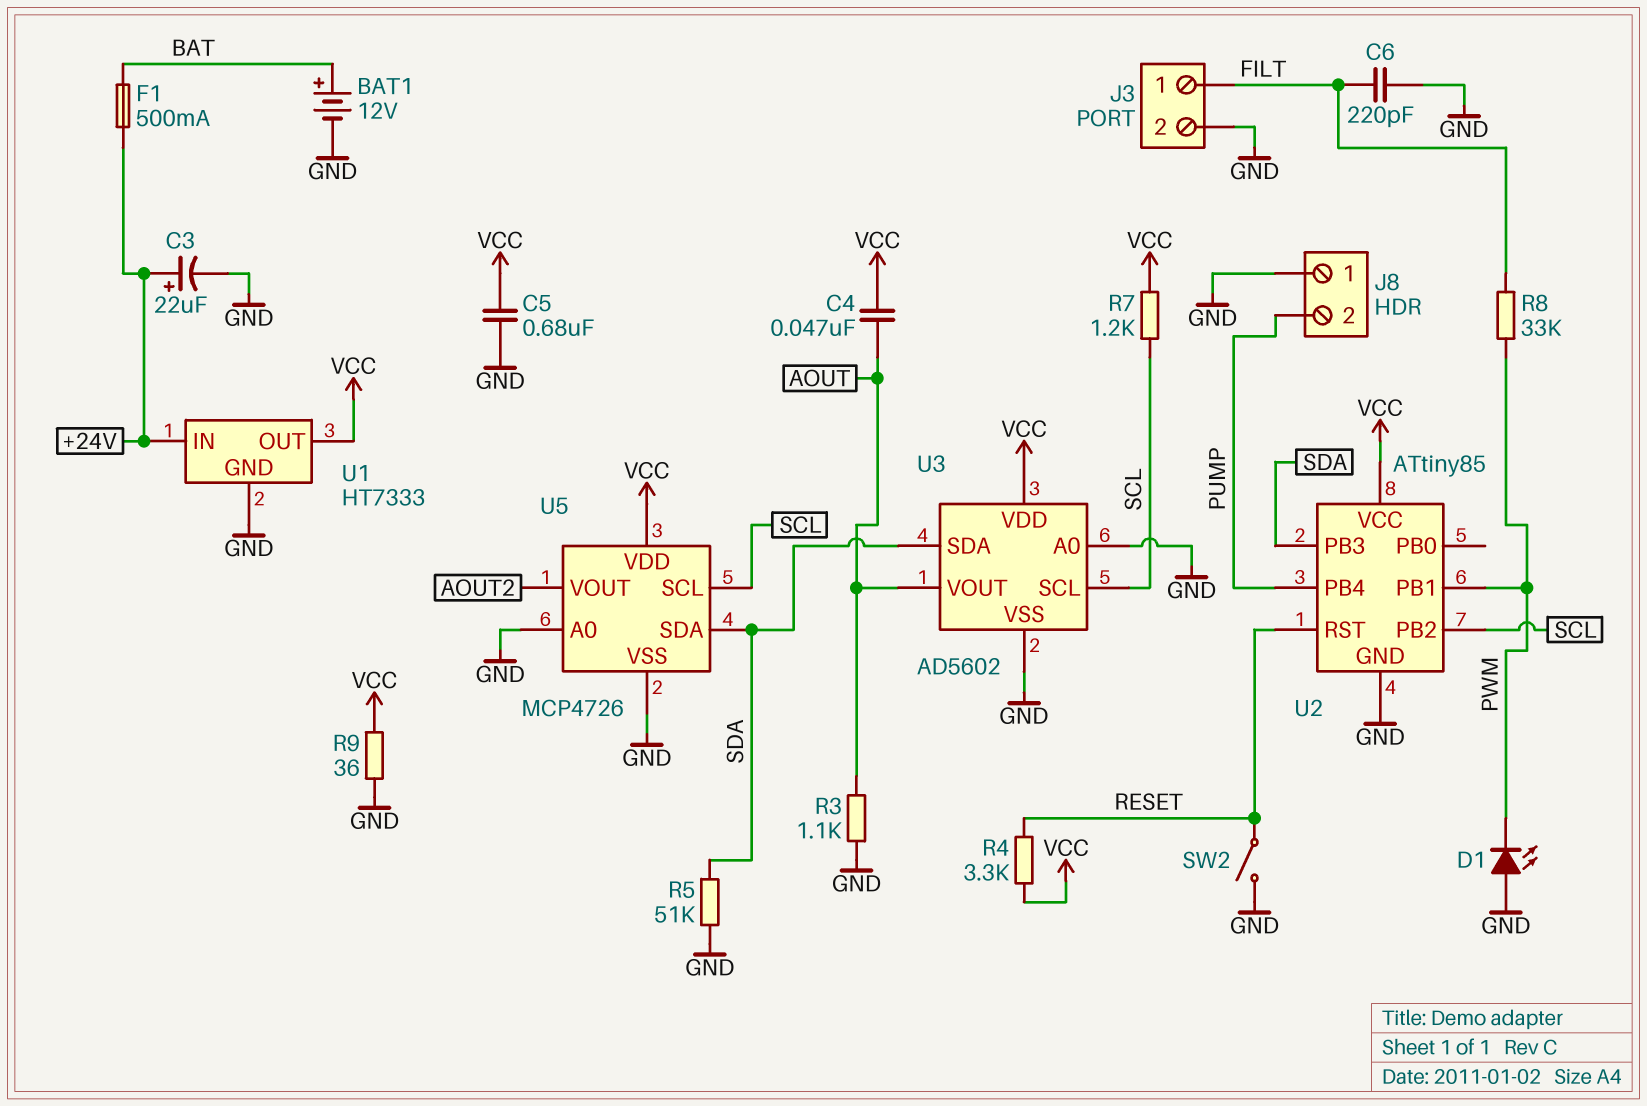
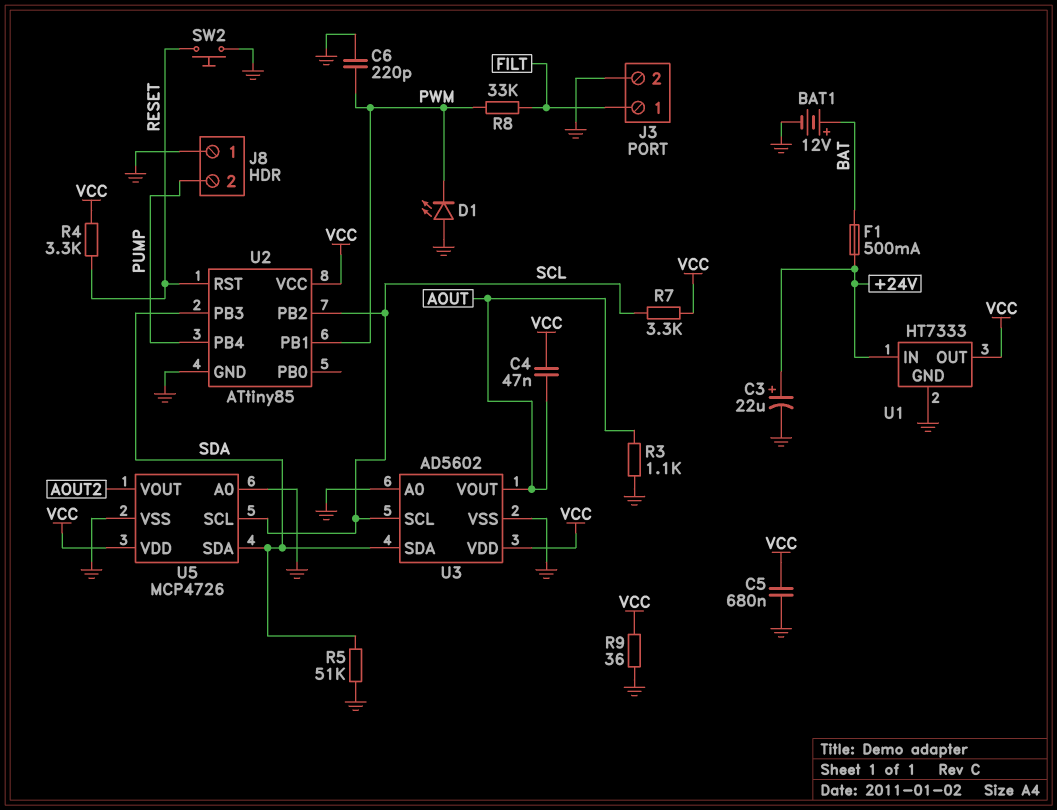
C6: 220pF (FILT, GND) -> 220pF (GND, PWM)
R7: 1.2k (SCL, VCC) -> 3.3k (SCL, VCC)
SW2: switch (GND, RESET) -> button (GND, RESET)

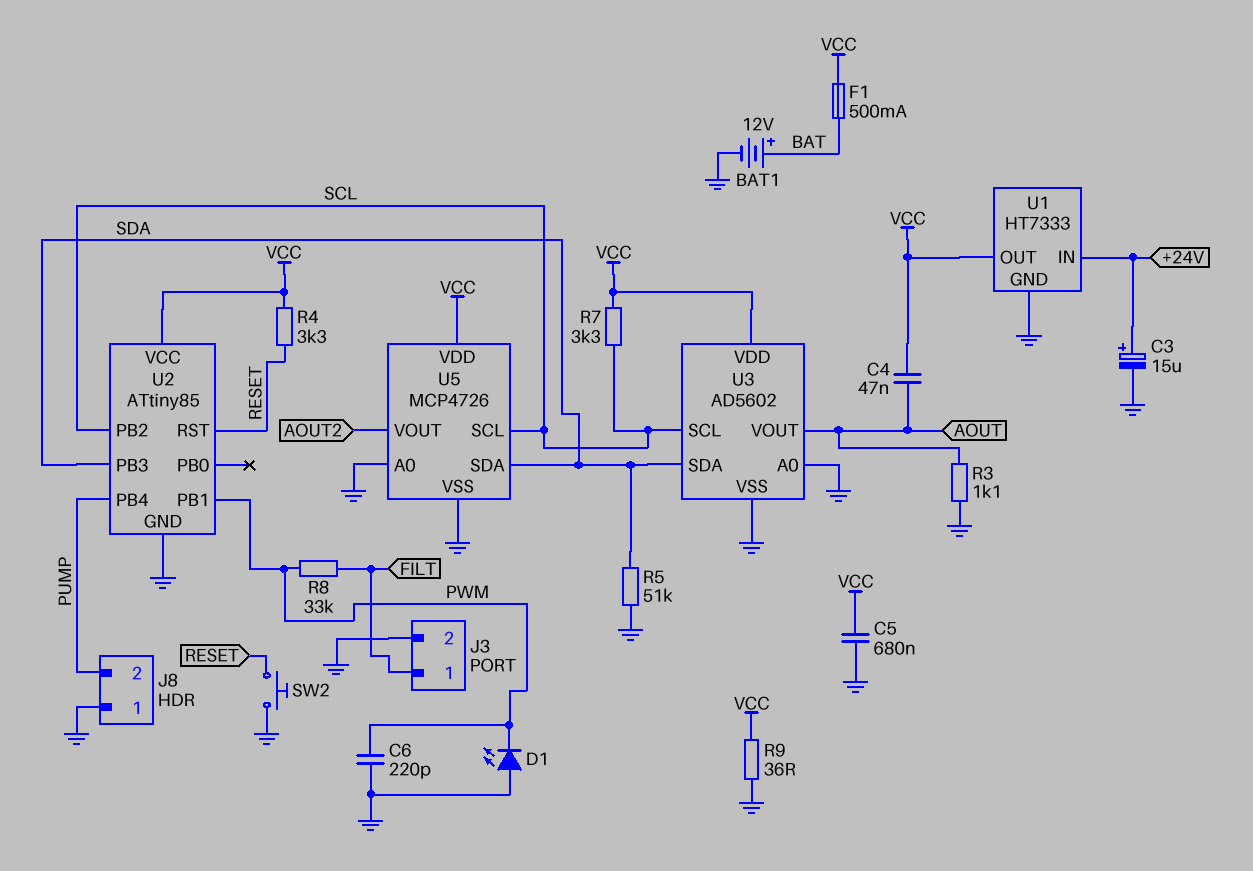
C3: 22uF (plus +24V, minus GND) -> 15uF (plus +24V, minus GND)
F1: 500mA (+24V, BAT) -> 500mA (BAT, VCC)

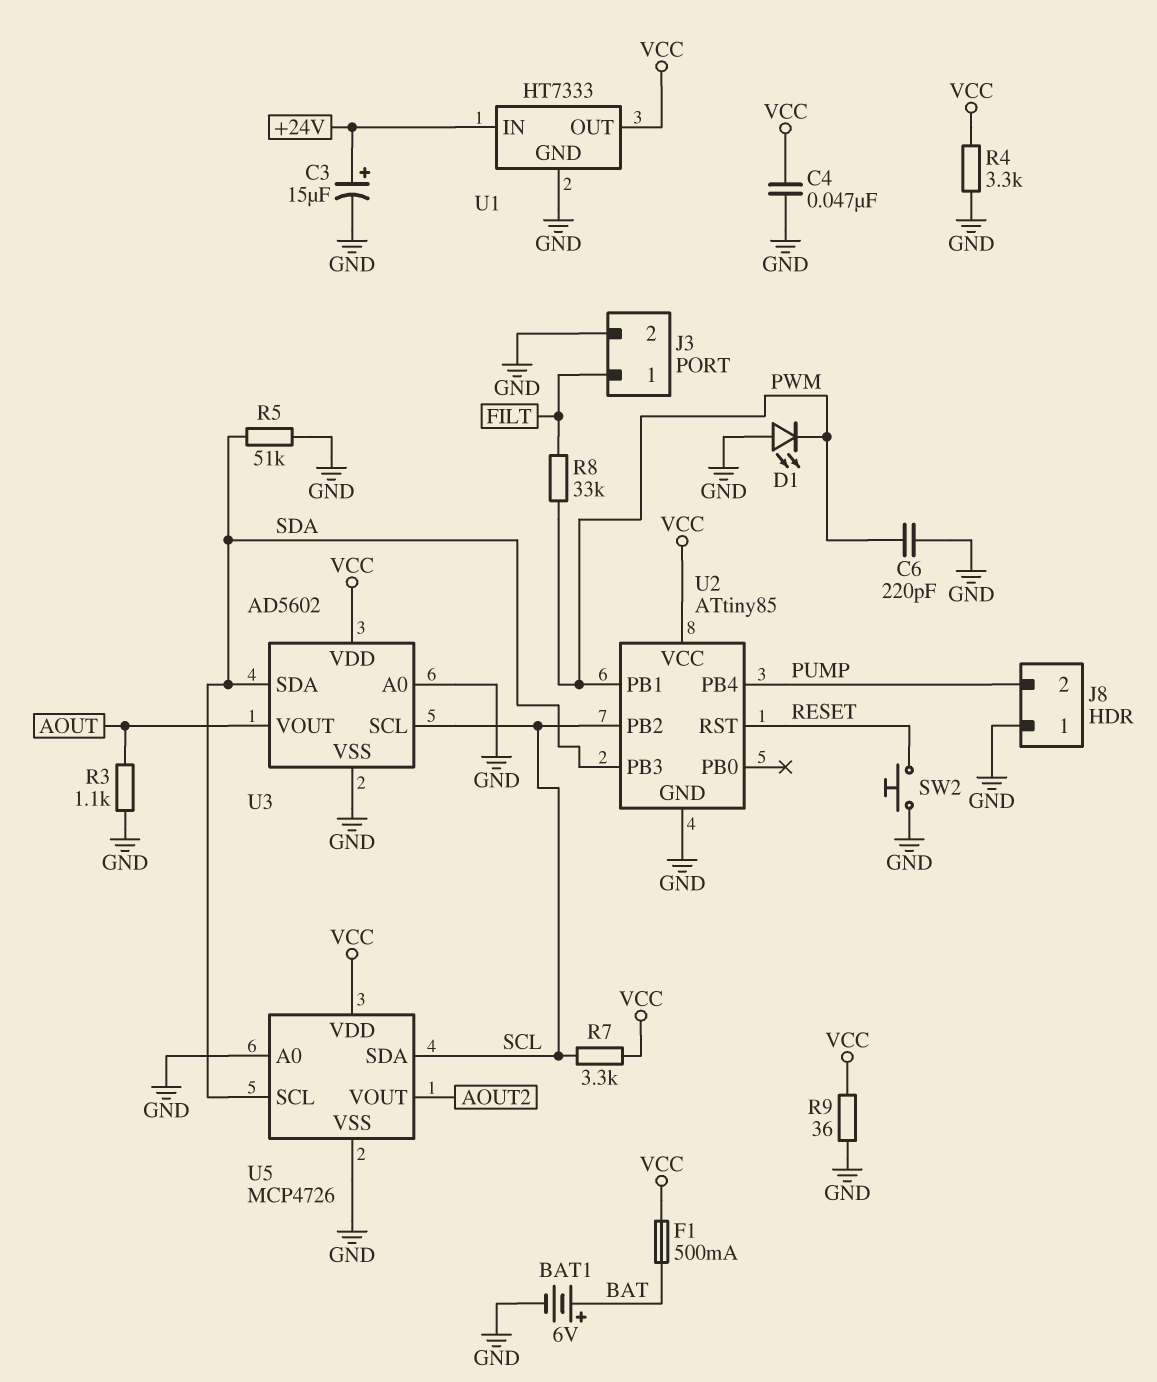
BAT1: 12V (plus BAT, minus GND) -> 6V (plus BAT, minus GND)
C4: 47nF (AOUT, VCC) -> 47nF (GND, VCC)
C5: 680nF (GND, VCC) -> none
R4: 3.3k (RESET, VCC) -> 3.3k (GND, VCC)
U5 pin SCL: SCL -> SDA
U5 pin SDA: SDA -> SCL

